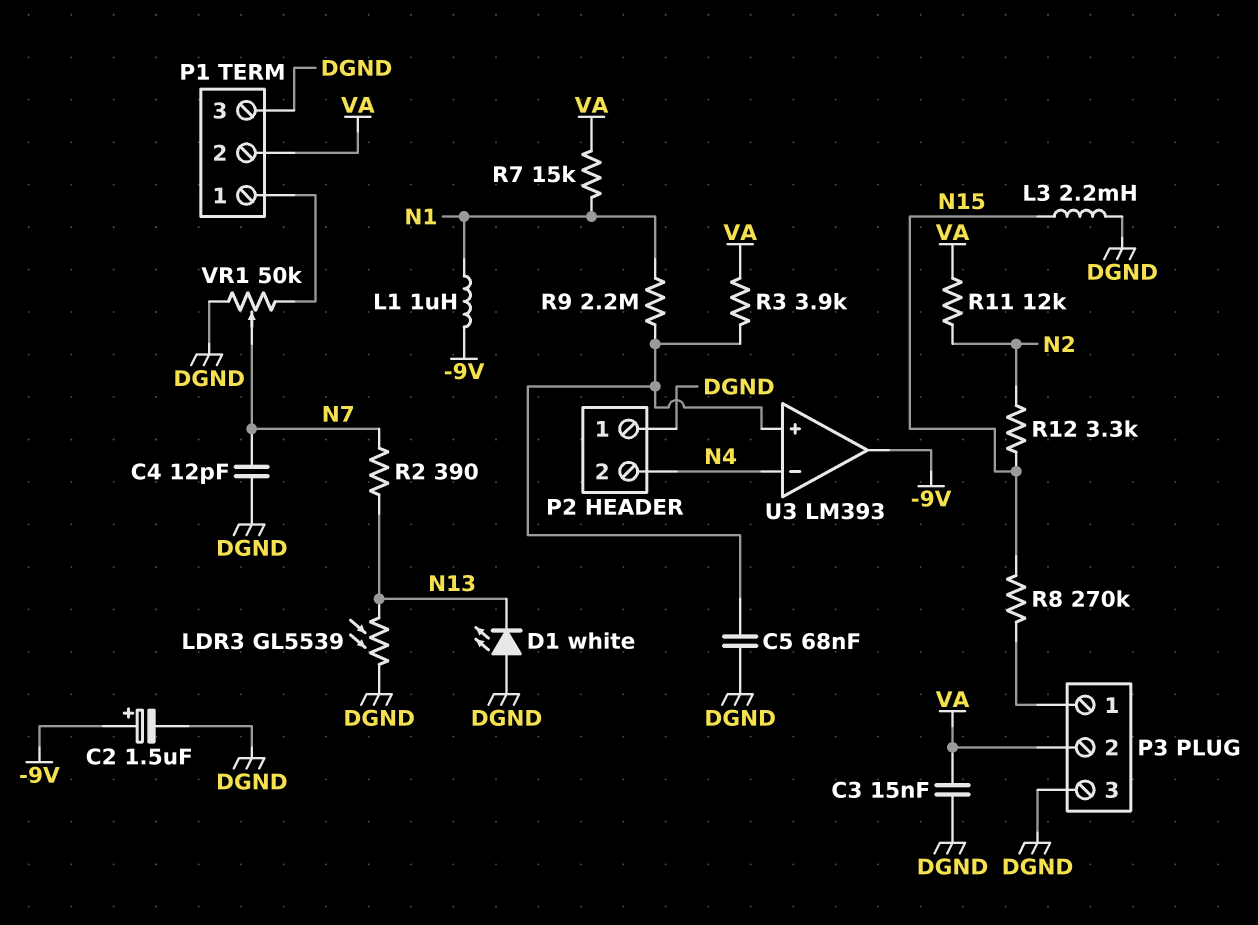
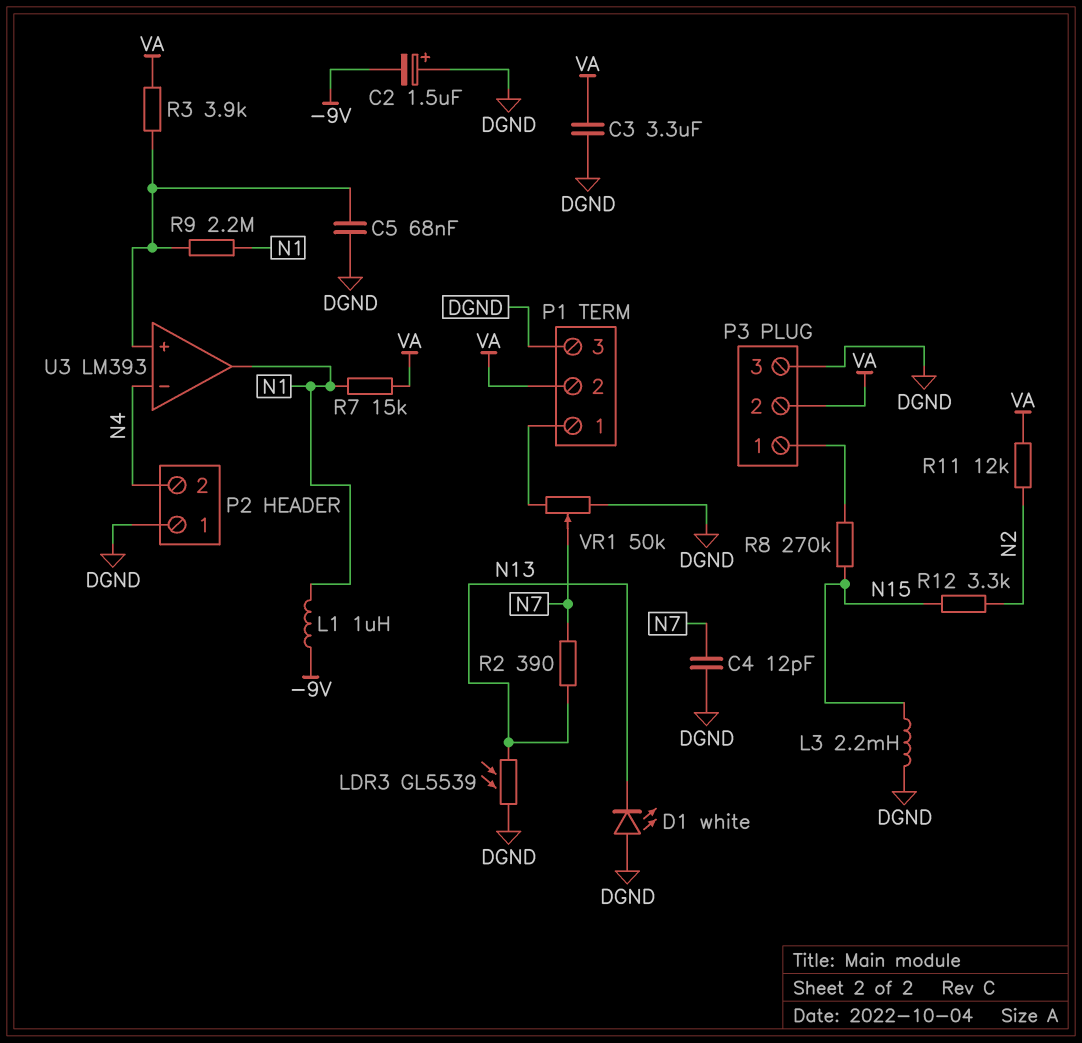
C2: 1.5uF (plus -9V, minus DGND) -> 1.5uF (plus DGND, minus -9V)
C3: 15nF (DGND, VA) -> 3.3uF (DGND, VA)
U3 pin out: -9V -> N1

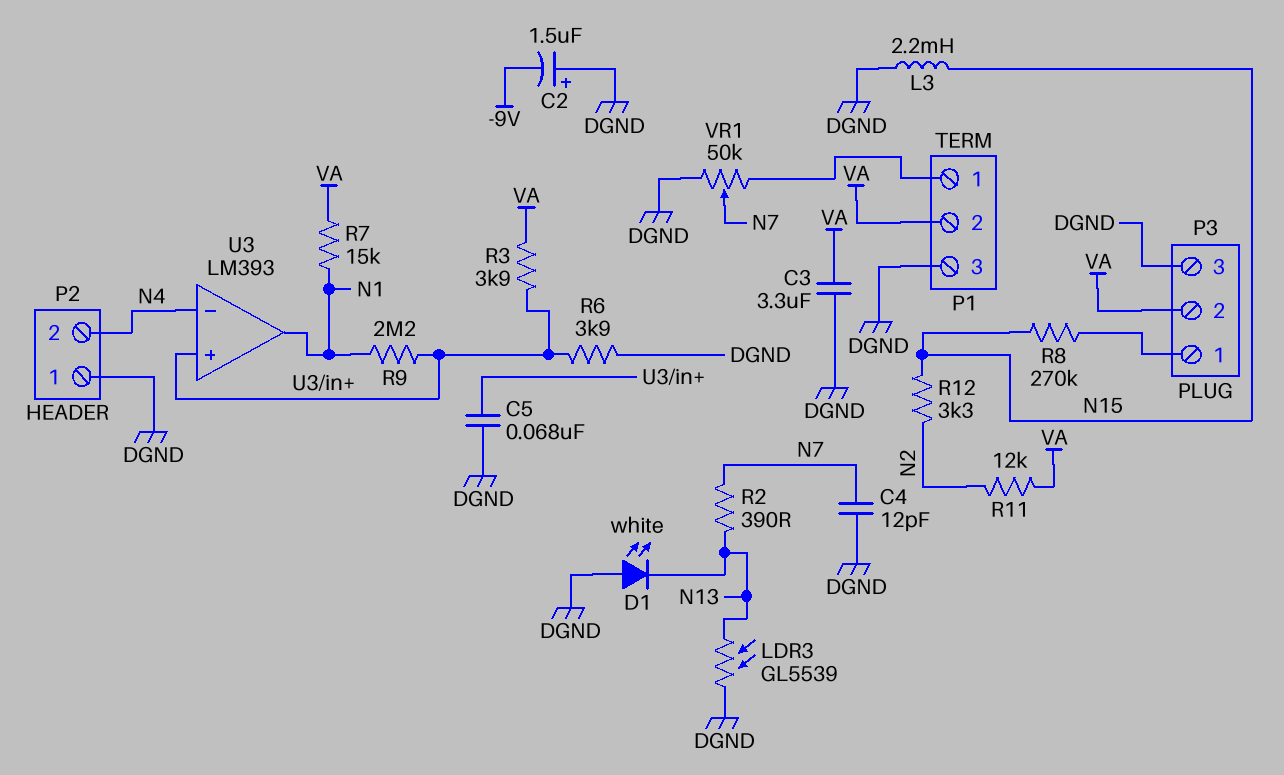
L1: 1uH (-9V, N1) -> none
R6: none -> 3.9k (DGND, U3/in+)

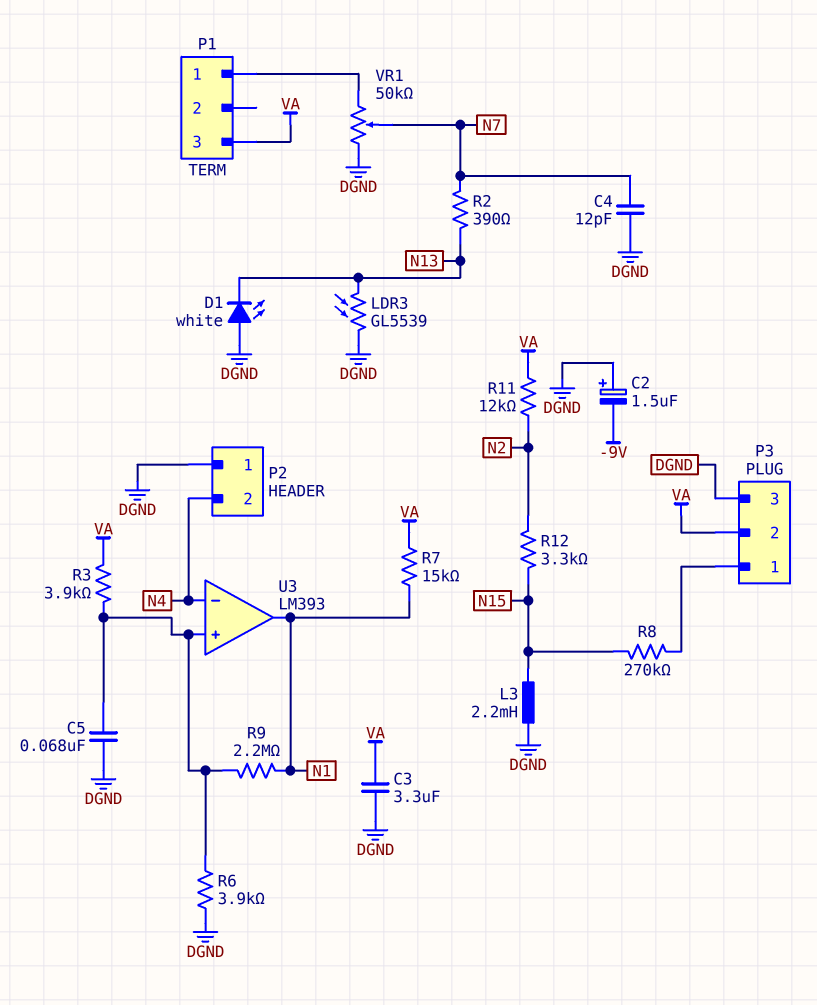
P1 pin 2: VA -> none
P1 pin 3: DGND -> VA

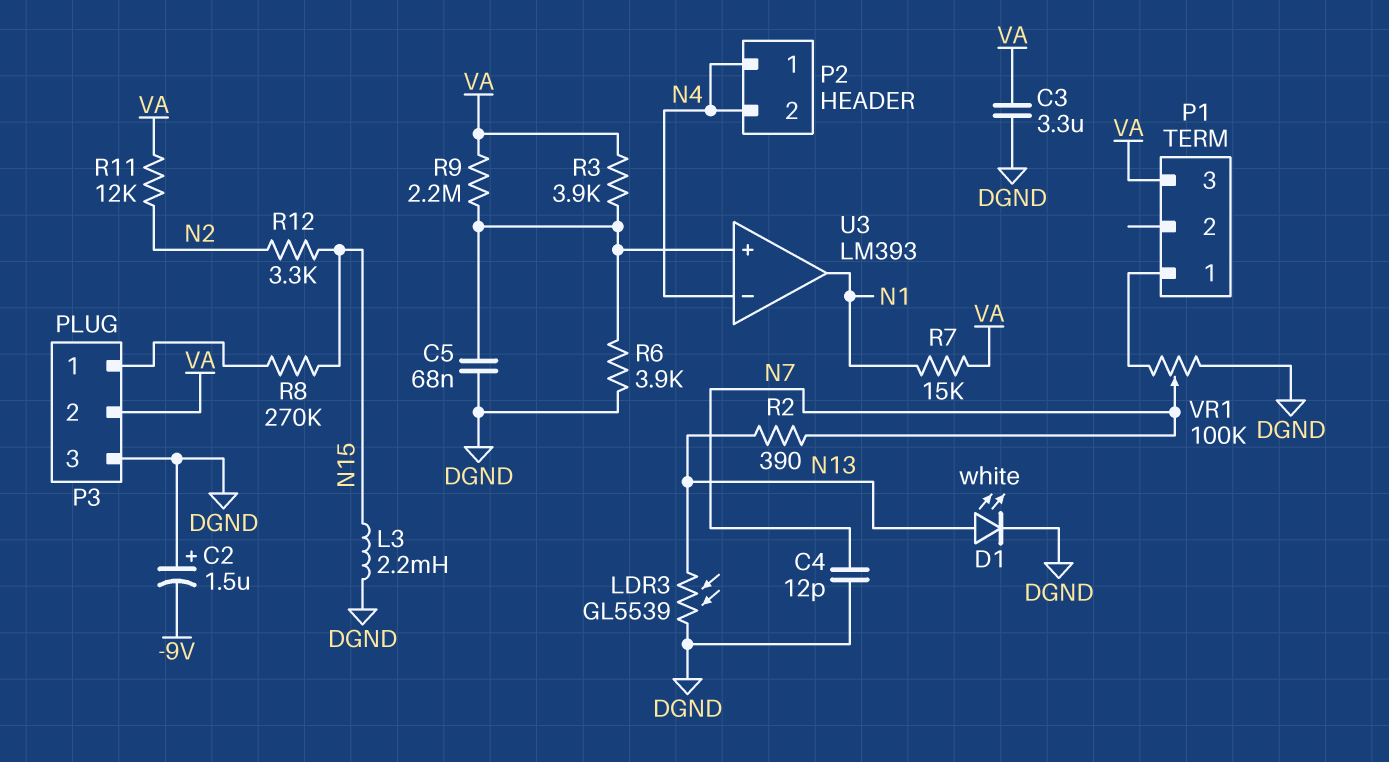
D1: LED white (A DGND, K N13) -> LED white (A N13, K DGND)
P2 pin 1: DGND -> N4
R9: 2.2M (N1, U3/in+) -> 2.2M (U3/in+, VA)
VR1: 50k (DGND, P1/1, wiper N7) -> 100k (DGND, P1/1, wiper N7)

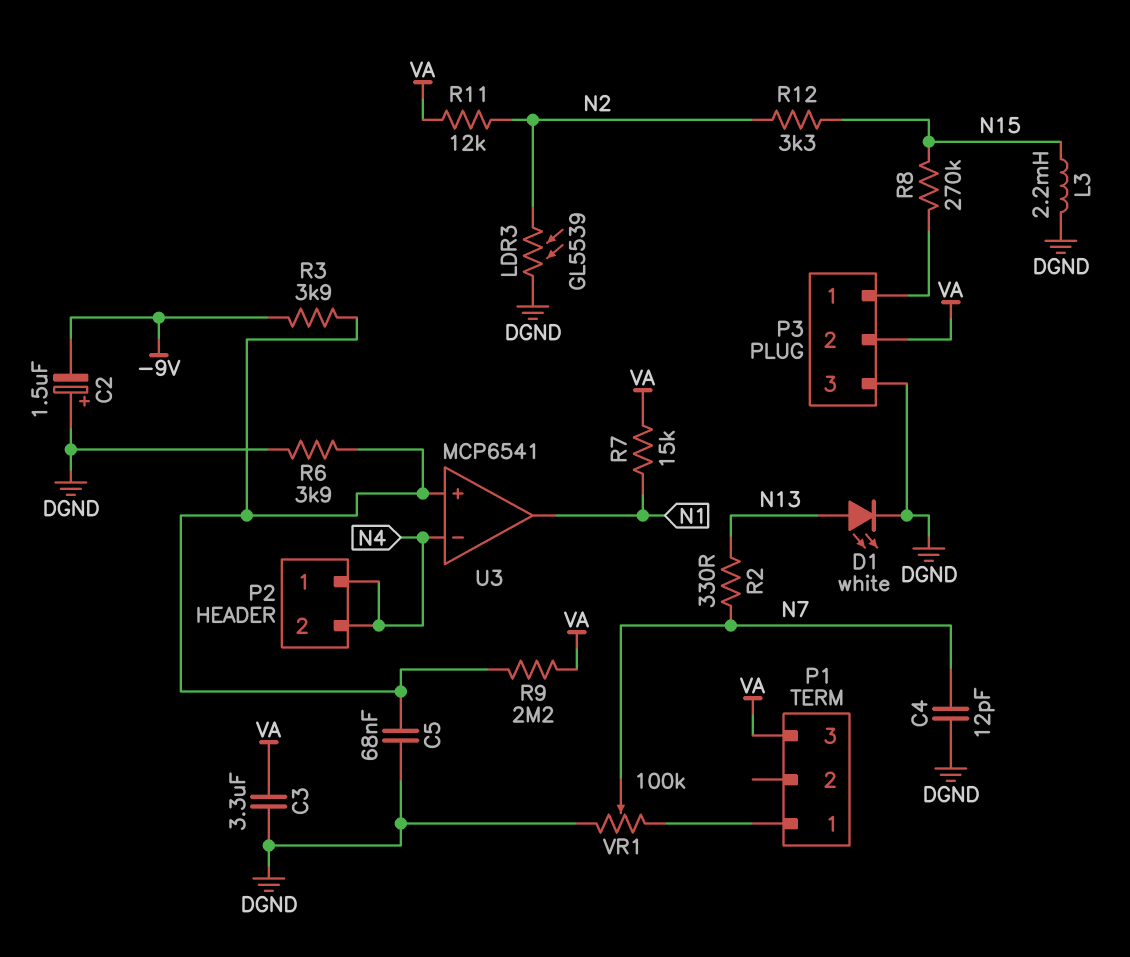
LDR3: GL5539 (DGND, N13) -> GL5539 (DGND, N2)
R2: 390 (N7, N13) -> 330 (N7, N13)
R3: 3.9k (U3/in+, VA) -> 3.9k (-9V, U3/in+)
U3: LM393 -> MCP6541

